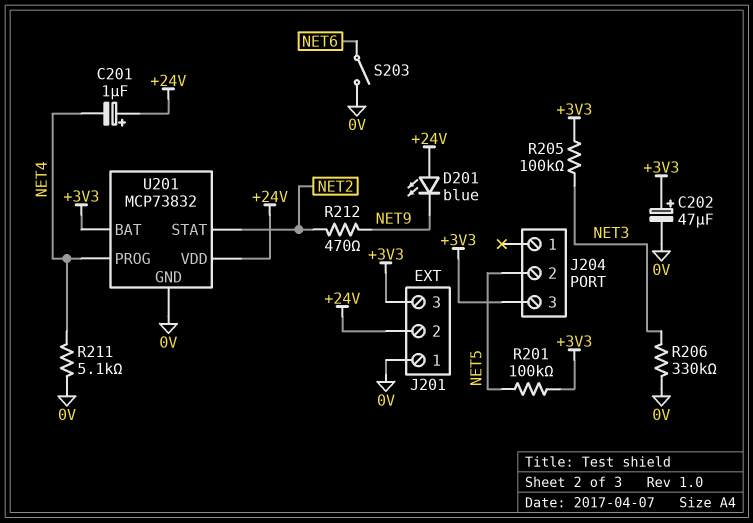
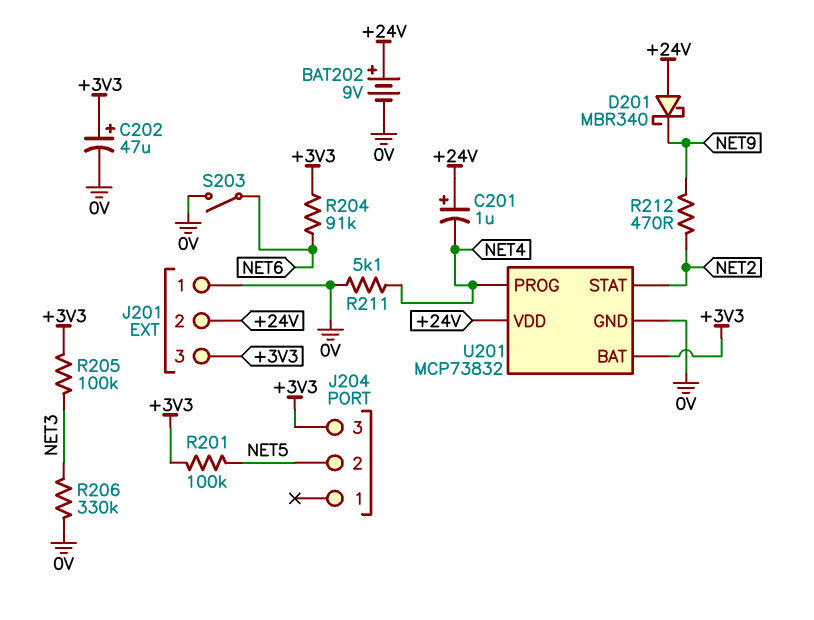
BAT202: none -> 9V (plus +24V, minus 0V)
D201: LED blue (A +24V, K NET9) -> schottky MBR340 (A +24V, K NET9)
R204: none -> 91k (+3V3, NET6)

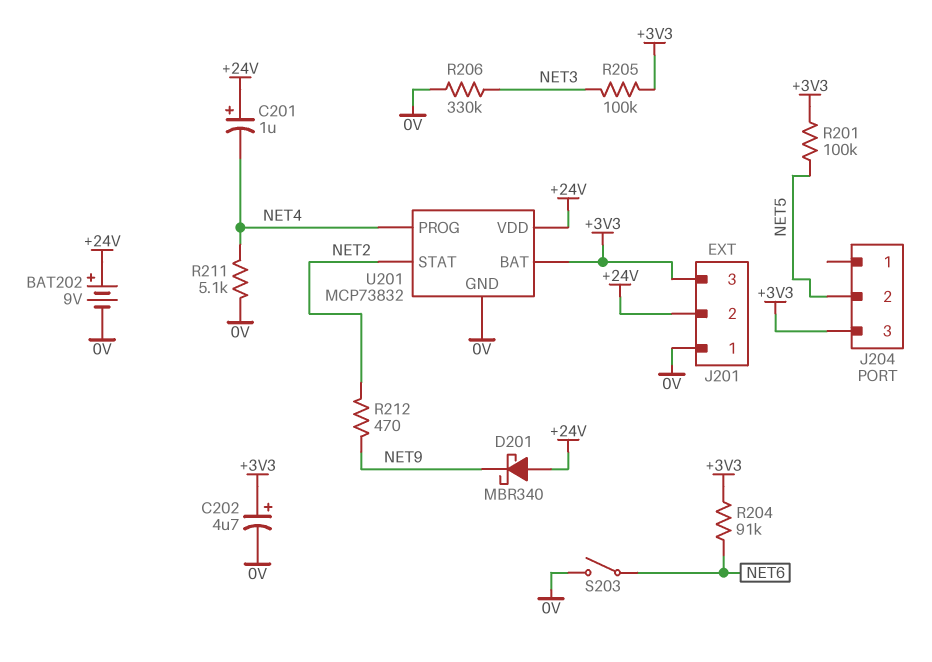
C202: 47uF (plus +3V3, minus 0V) -> 4.7uF (plus +3V3, minus 0V)

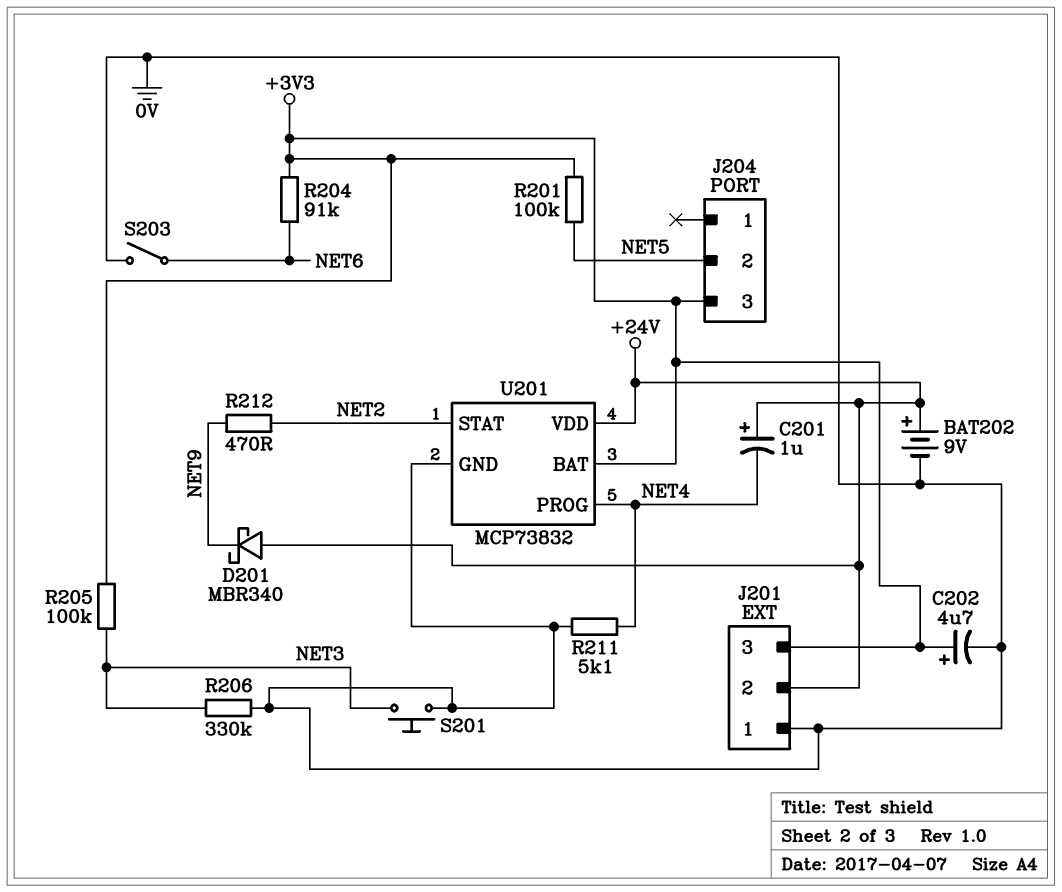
S201: none -> button (0V, NET3)

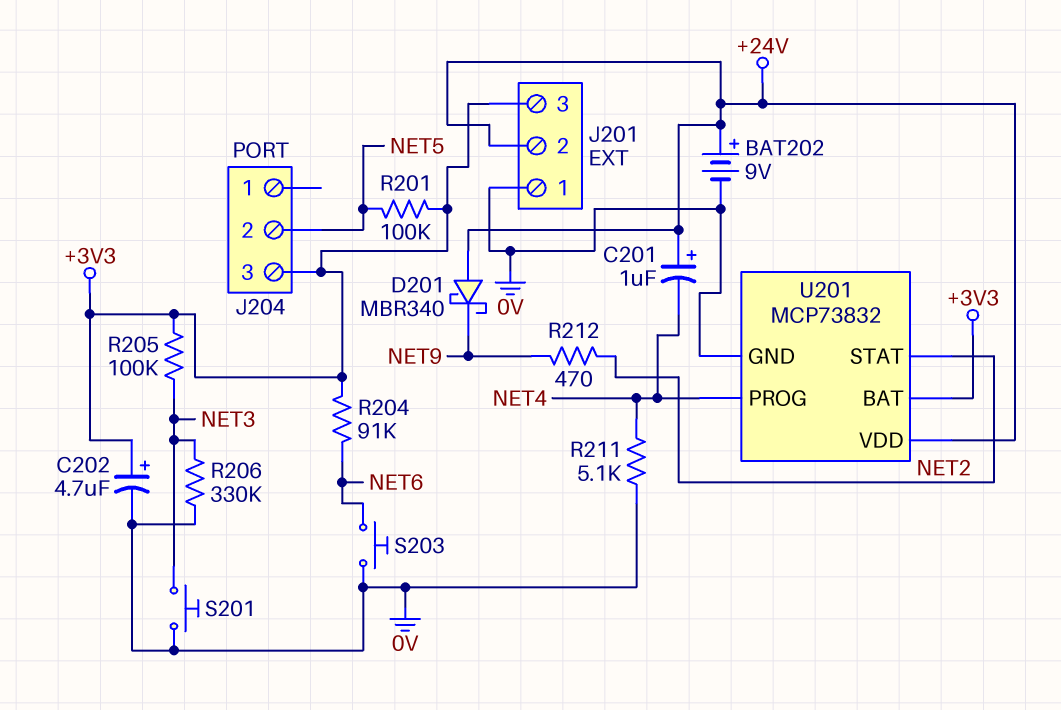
S203: switch (0V, NET6) -> button (0V, NET6)

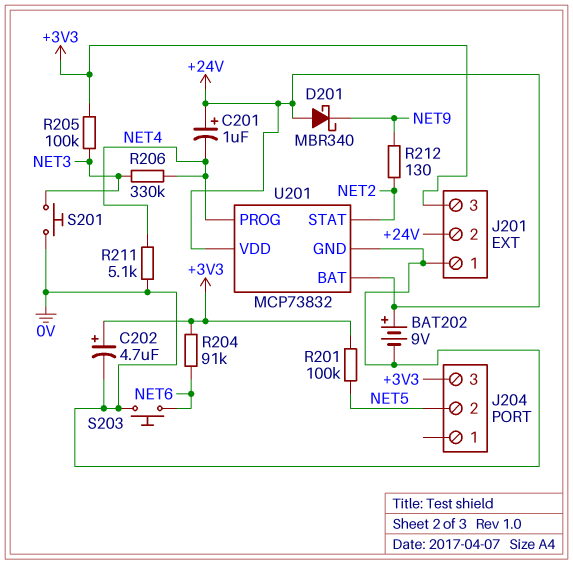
R206: 330k (0V, NET3) -> 330k (NET3, NET4)
R212: 470 (NET2, NET9) -> 130 (NET2, NET9)
U201 pin BAT: +3V3 -> +24V

